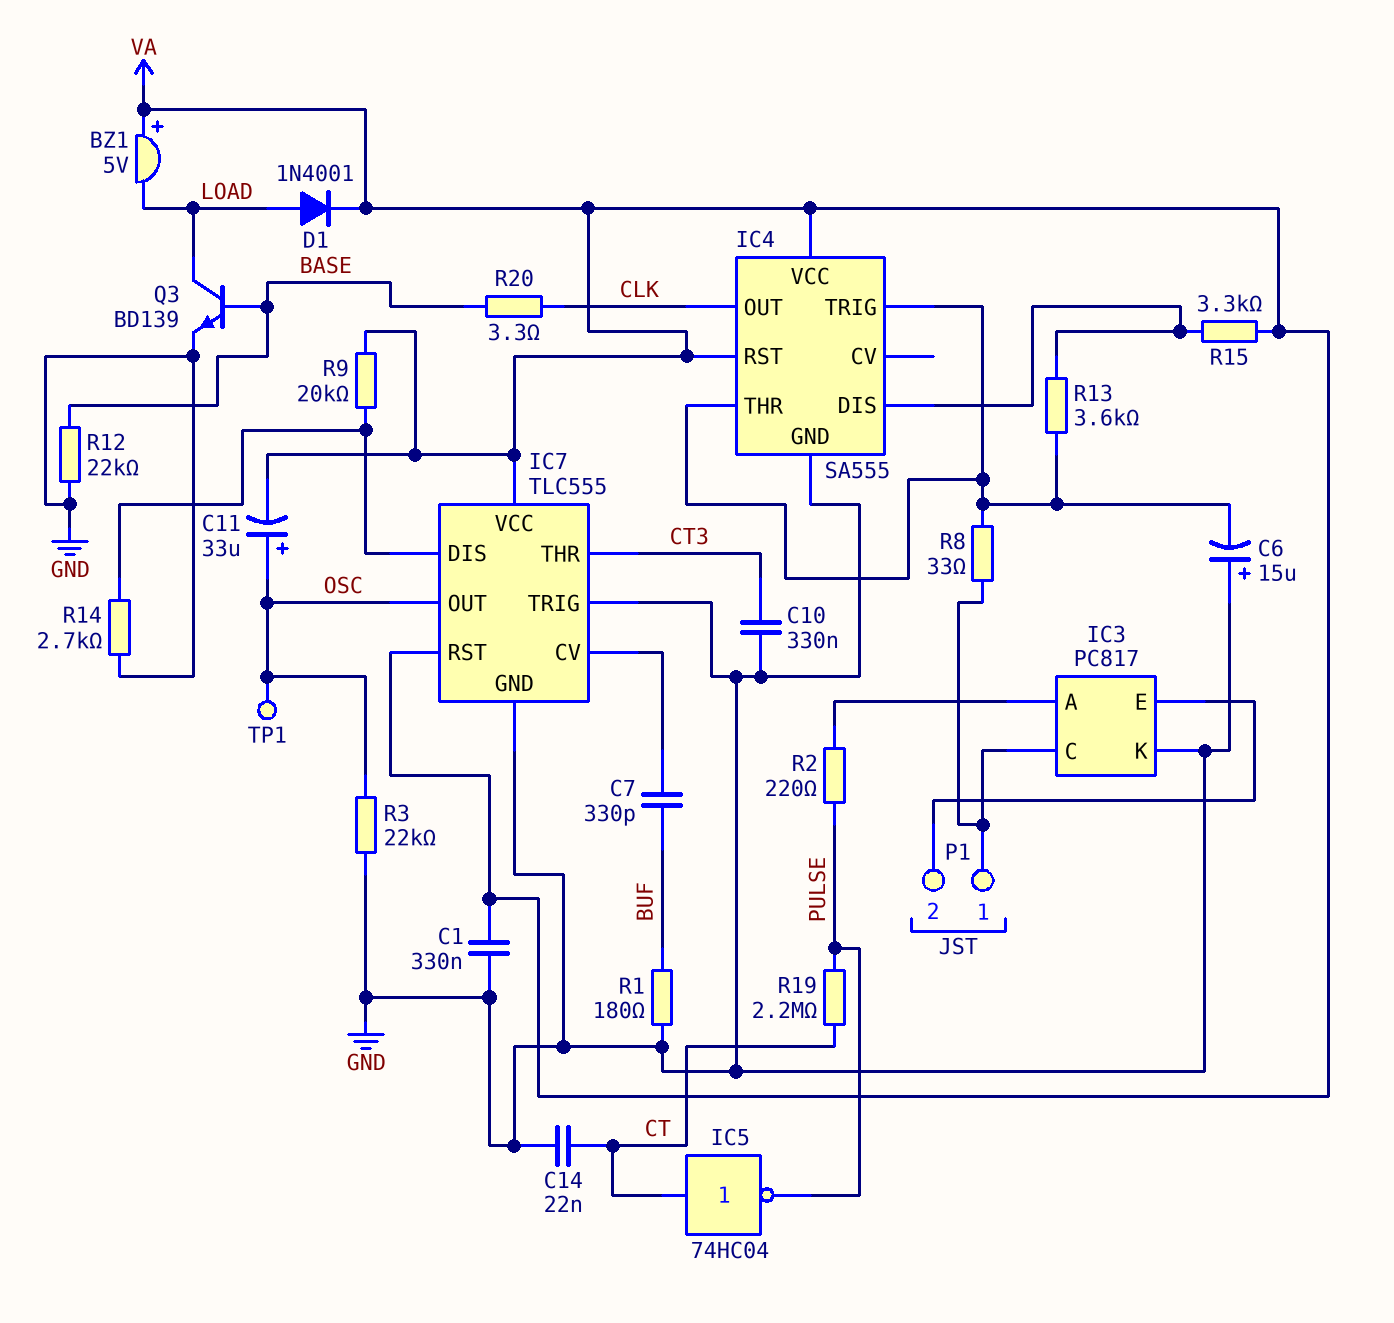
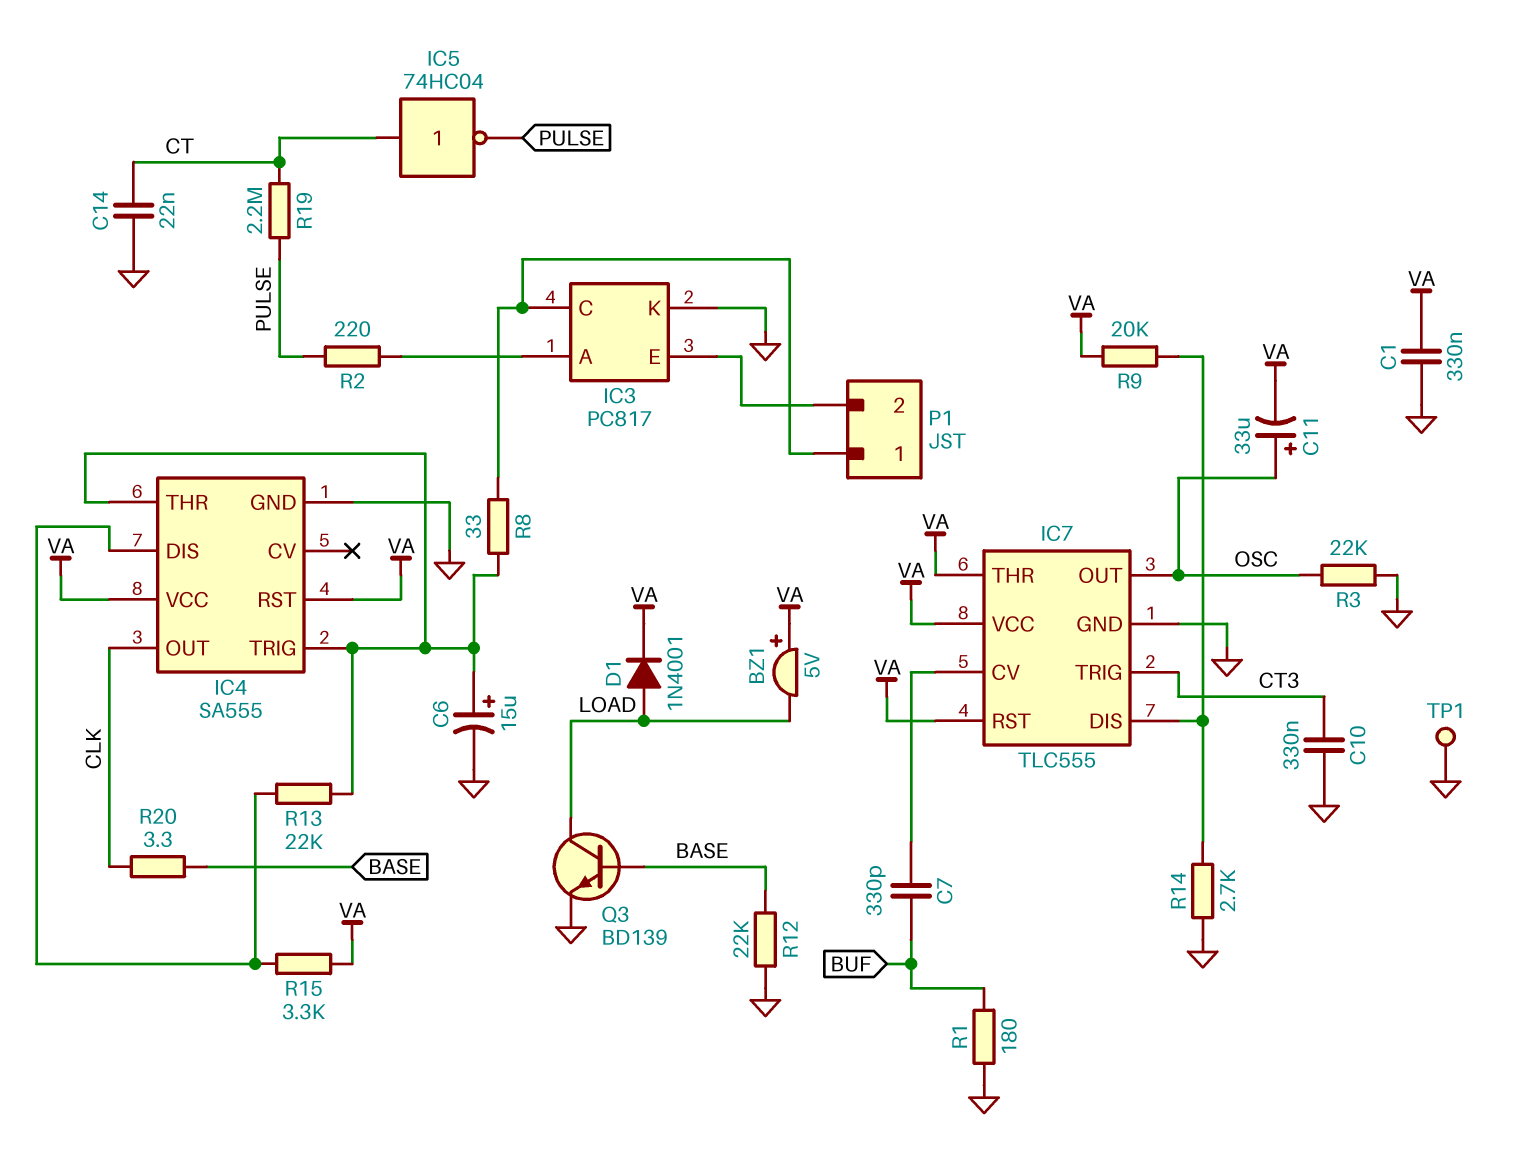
C6: 15uF (plus GND, minus IC4/THR) -> 15uF (plus IC4/THR, minus GND)
IC7 pin THR: CT3 -> VA
IC7 pin TRIG: GND -> CT3
R13: 3.6k (IC4/DIS, IC4/THR) -> 22k (IC4/DIS, IC4/THR)
TP1: test point (OSC) -> test point (GND)

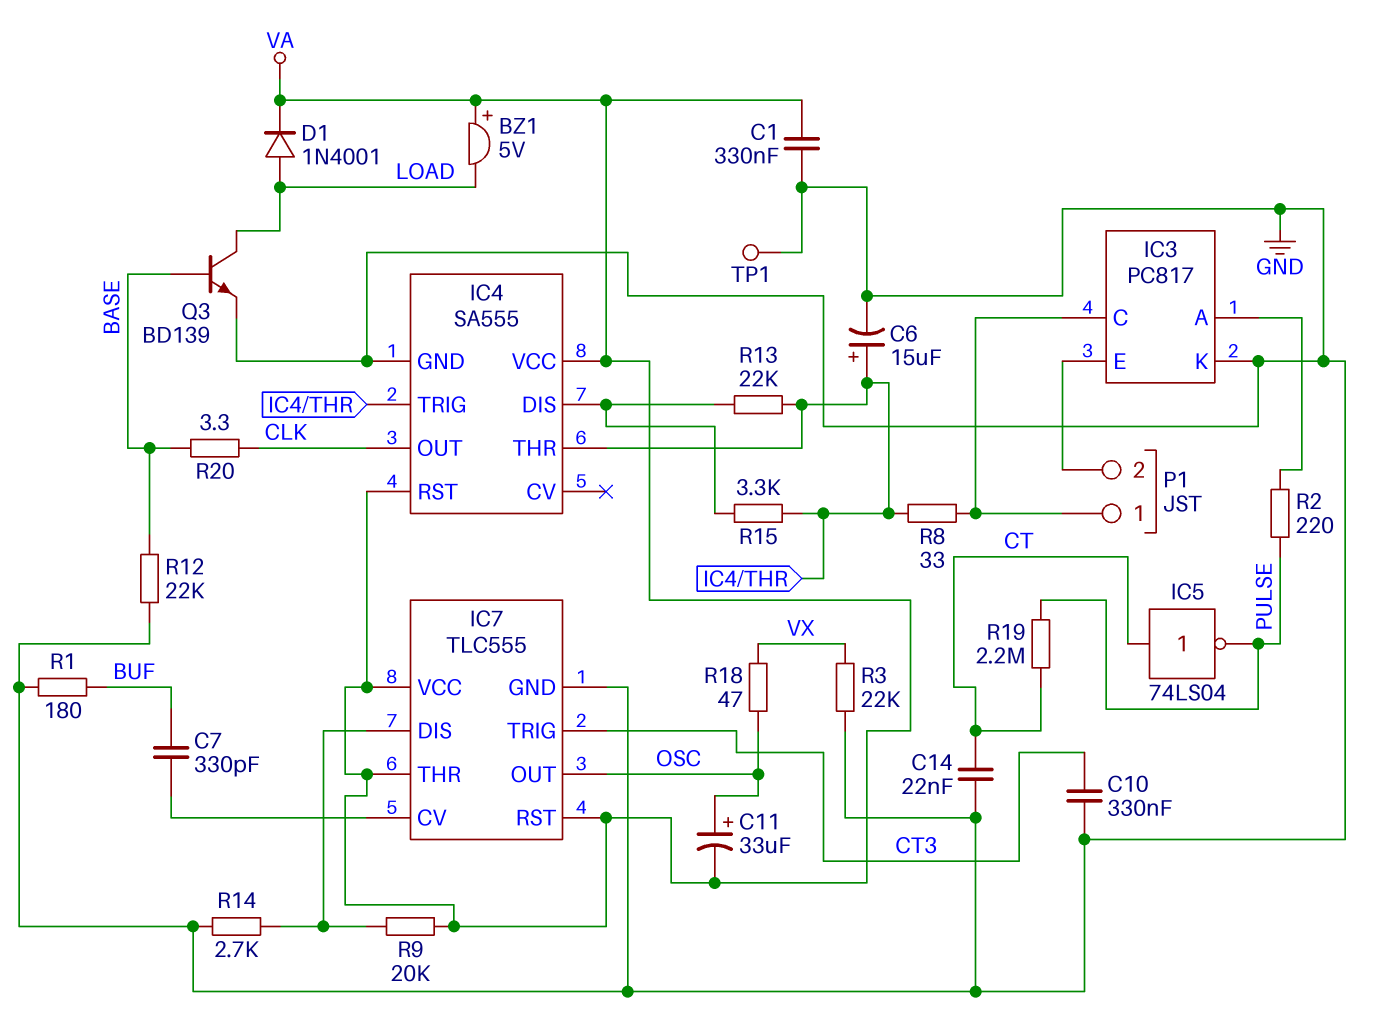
IC5: NOT 74HC04 (in CT, out PULSE) -> NOT 74LS04 (in CT, out PULSE)
R3: 22k (GND, OSC) -> 22k (GND, VX)
R15: 3.3k (IC4/DIS, VA) -> 3.3k (IC4/DIS, IC4/THR)
R18: none -> 47 (OSC, VX)

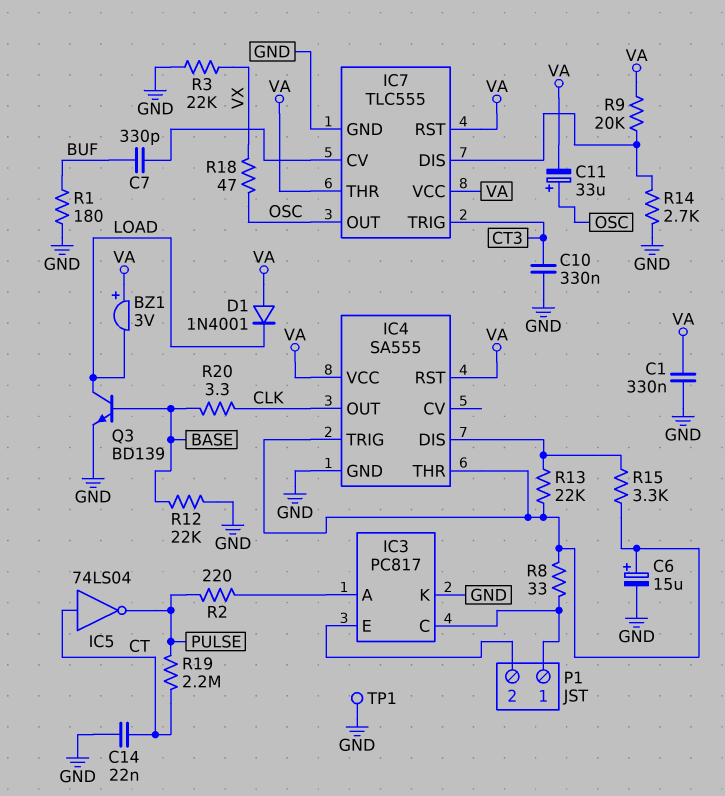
BZ1: buzzer 5V (plus VA, minus LOAD) -> buzzer 3V (plus VA, minus LOAD)
D1: diode 1N4001 (A LOAD, K VA) -> diode 1N4001 (A VA, K LOAD)

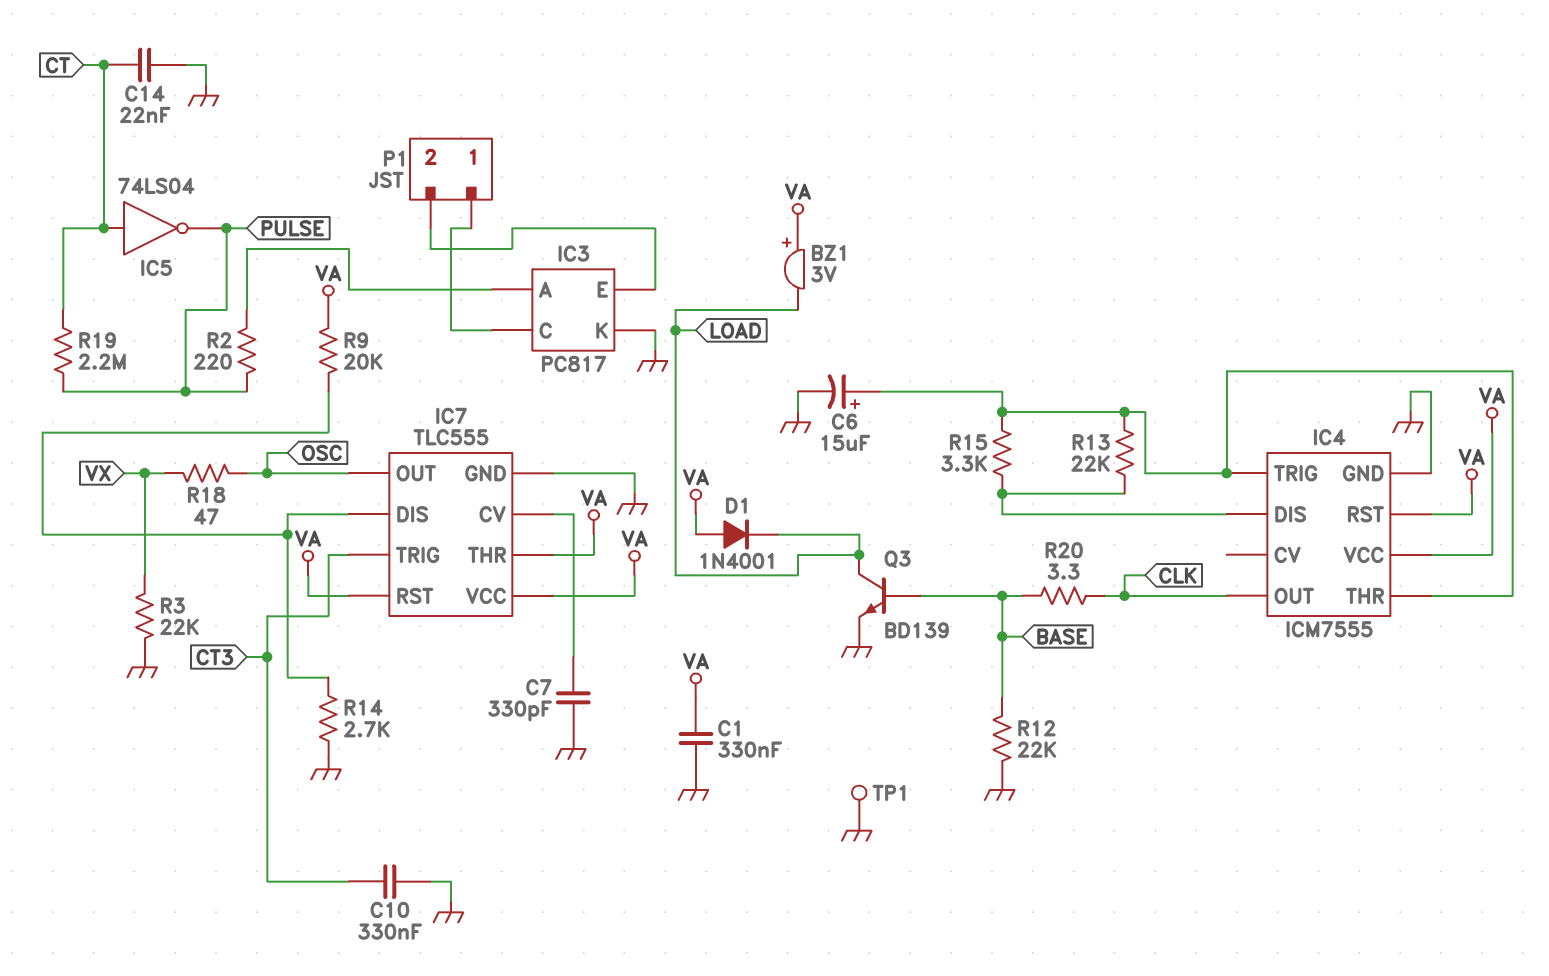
C7: 330pF (BUF, IC7/CV) -> 330pF (GND, IC7/CV)
C11: 33uF (plus OSC, minus VA) -> none
IC4: SA555 -> ICM7555
R1: 180 (BUF, GND) -> none
R8: 33 (IC3/C, IC4/THR) -> none

